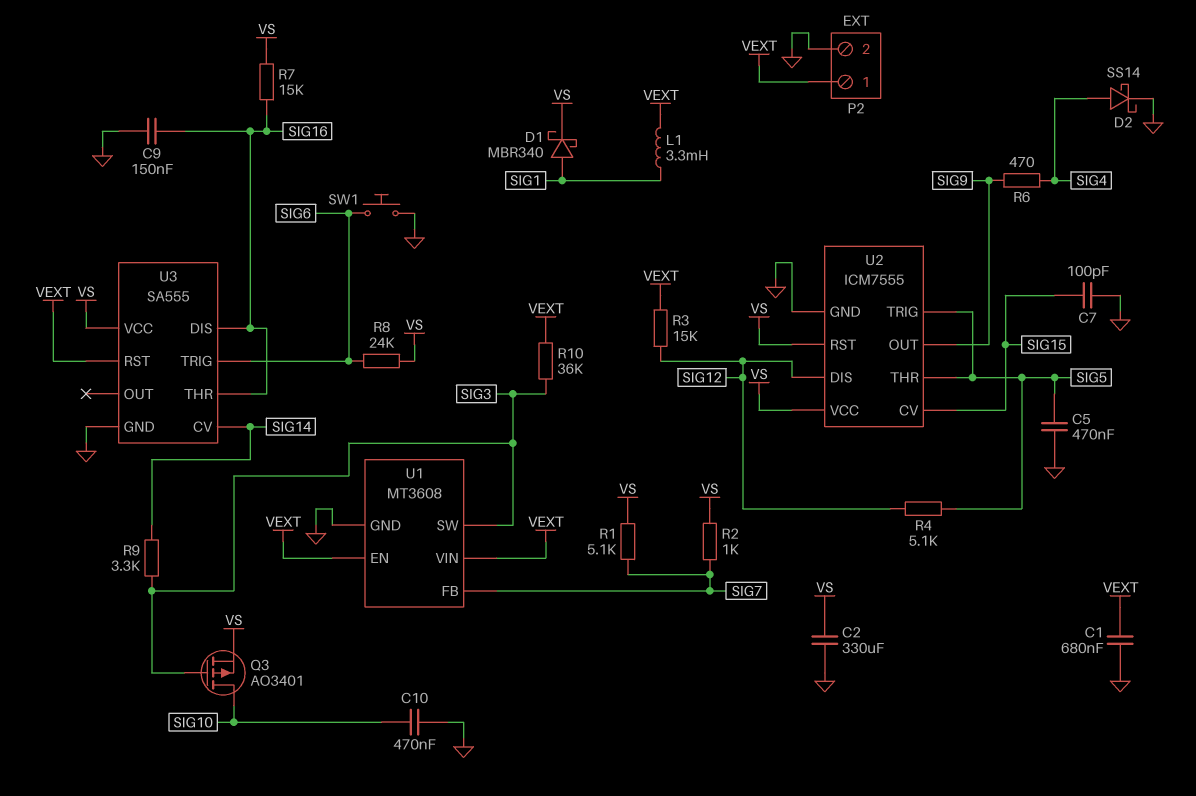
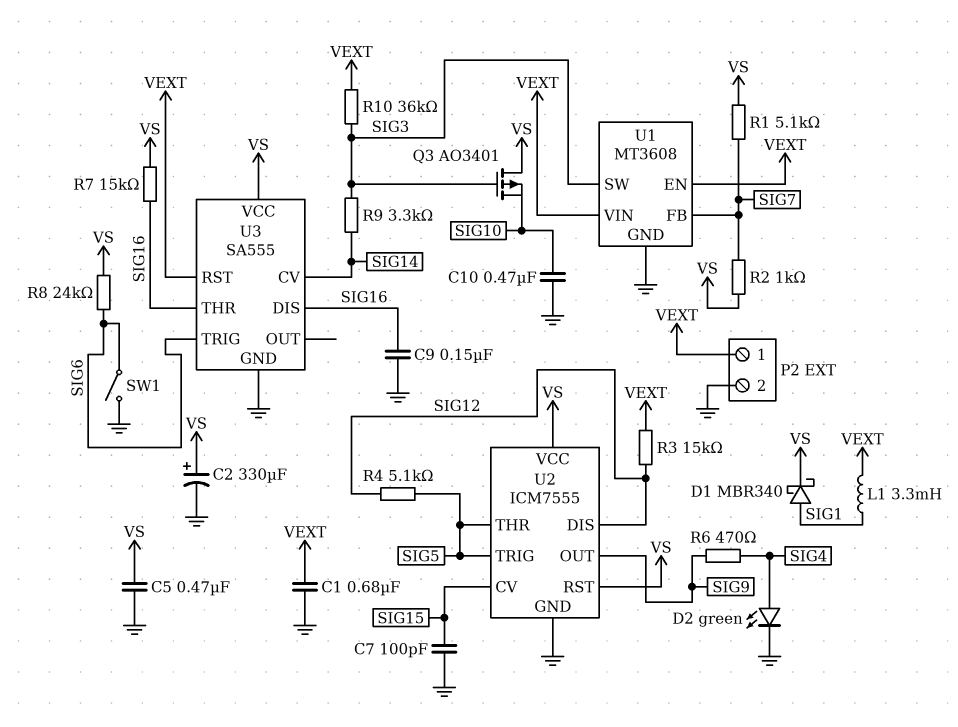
C2: 330uF (GND, VS) -> 330uF (plus VS, minus GND)
C5: 470nF (GND, SIG5) -> 470nF (GND, VS)
D2: schottky SS14 (A SIG4, K GND) -> LED green (A SIG4, K GND)
Q3: PMOS AO3401 (G SIG3, D SIG10, S VS) -> PMOS AO3401 (G SIG3, D VS, S SIG10)
SW1: button (GND, SIG6) -> switch (GND, SIG6)

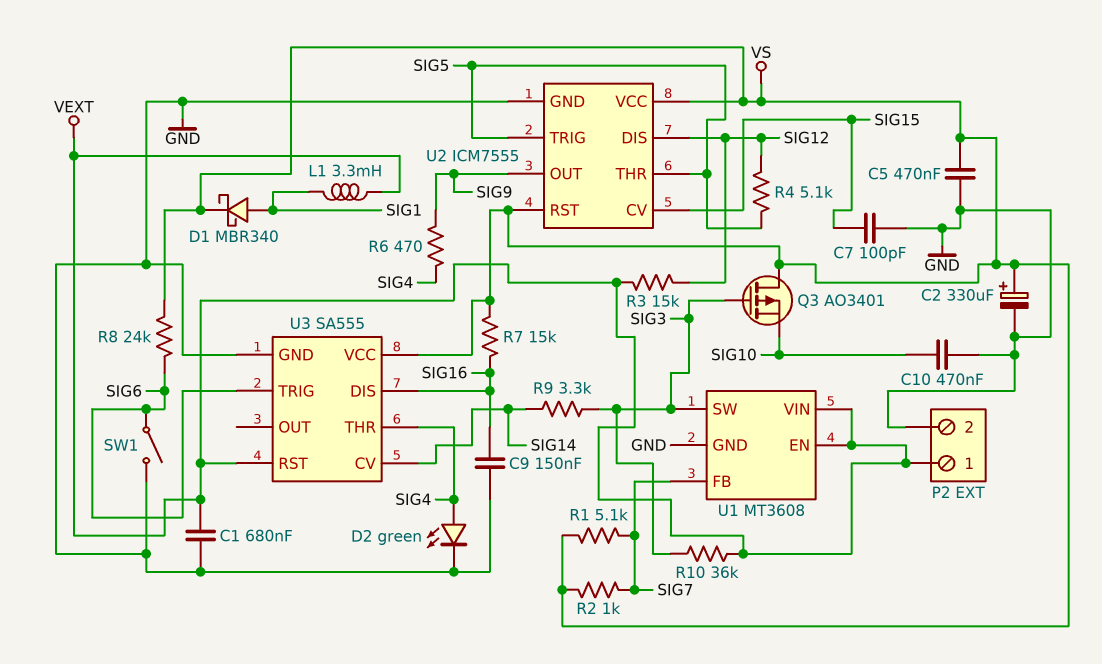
U3 pin THR: SIG16 -> SIG4

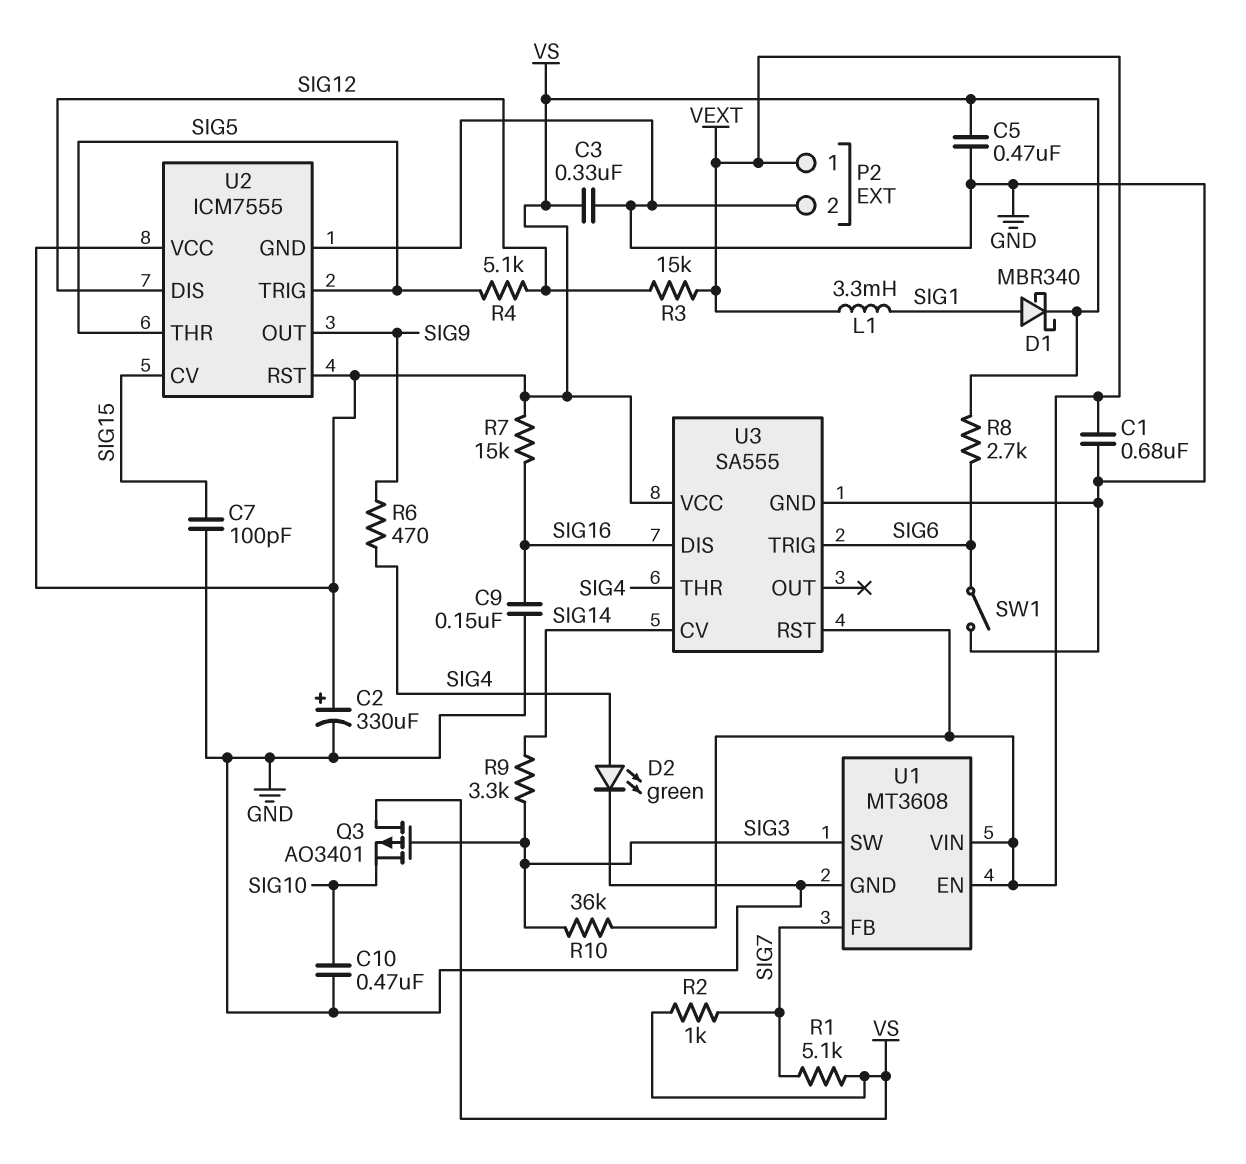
C3: none -> 330nF (GND, VS)
R8: 24k (SIG6, VS) -> 2.7k (SIG6, VS)

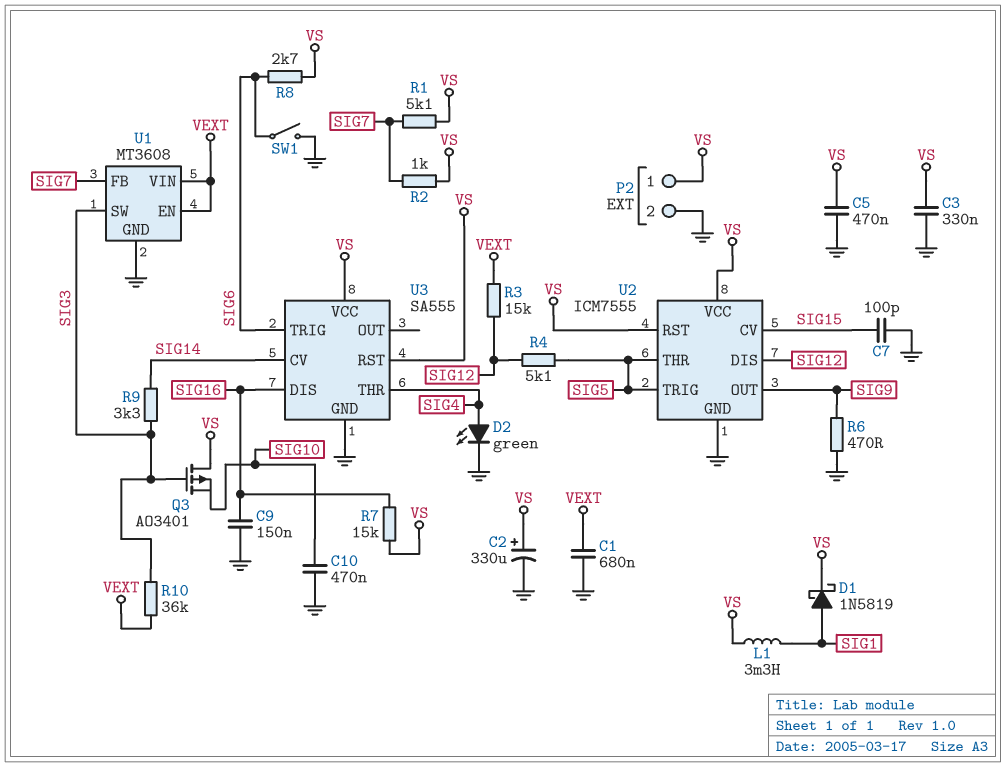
D1: schottky MBR340 (A SIG1, K VS) -> schottky 1N5819 (A SIG1, K VS)
L1: 3.3mH (SIG1, VEXT) -> 3.3mH (SIG1, VS)
P2 pin 1: VEXT -> VS
R6: 470 (SIG4, SIG9) -> 470 (GND, SIG9)
U3 pin RST: VEXT -> VS

